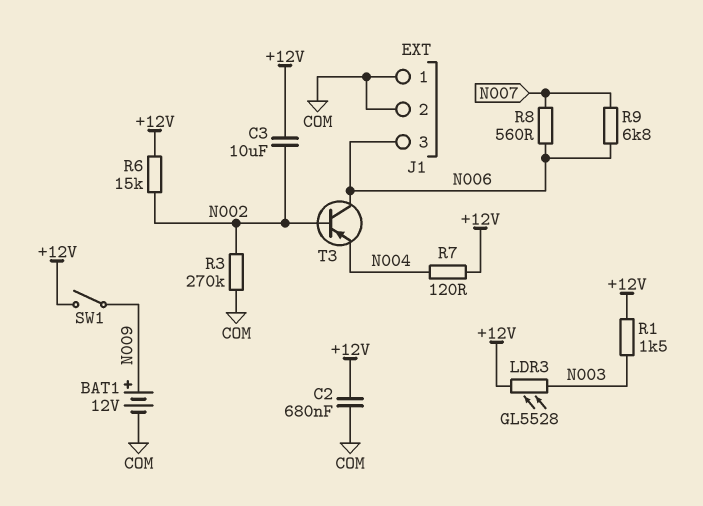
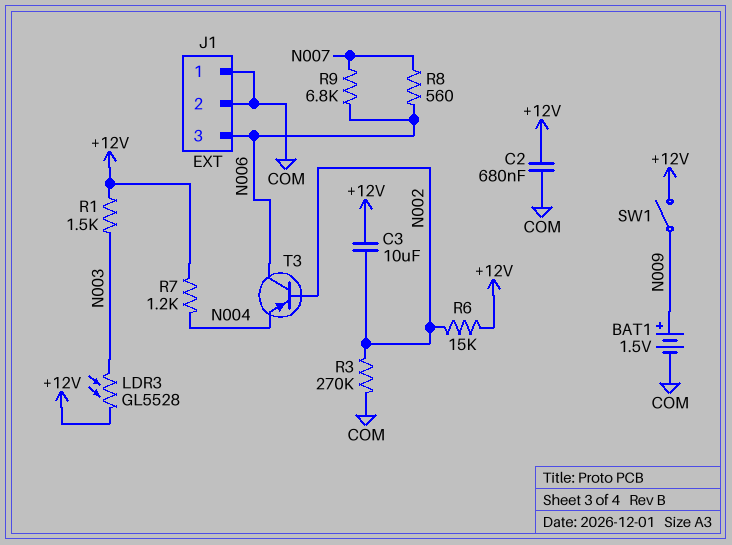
BAT1: 12V (plus N009, minus COM) -> 1.5V (plus N009, minus COM)
R7: 120 (+12V, N004) -> 1.2k (+12V, N004)

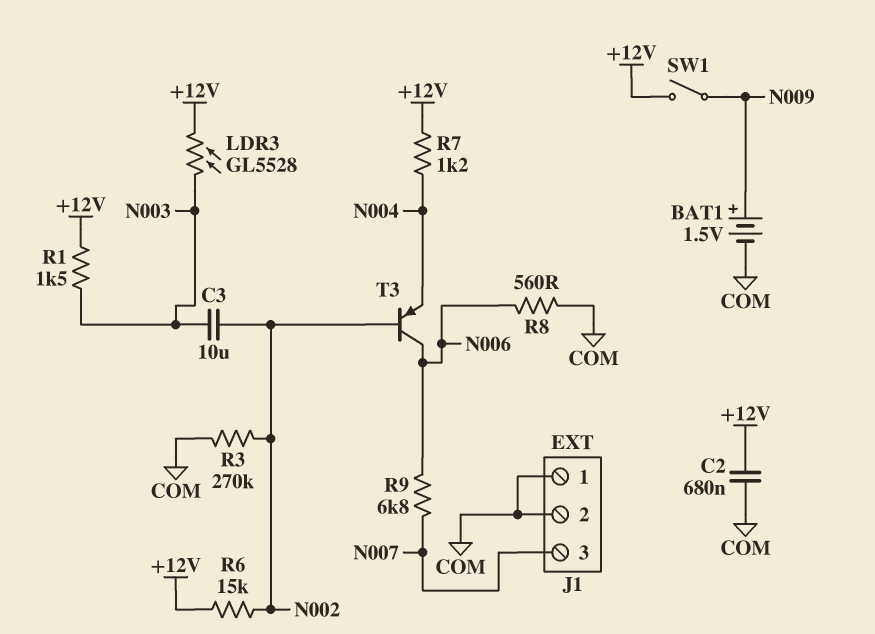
C3: 10uF (+12V, N002) -> 10uF (N002, N003)
J1 pin 3: N006 -> N007
R8: 560 (N006, N007) -> 560 (COM, N006)

